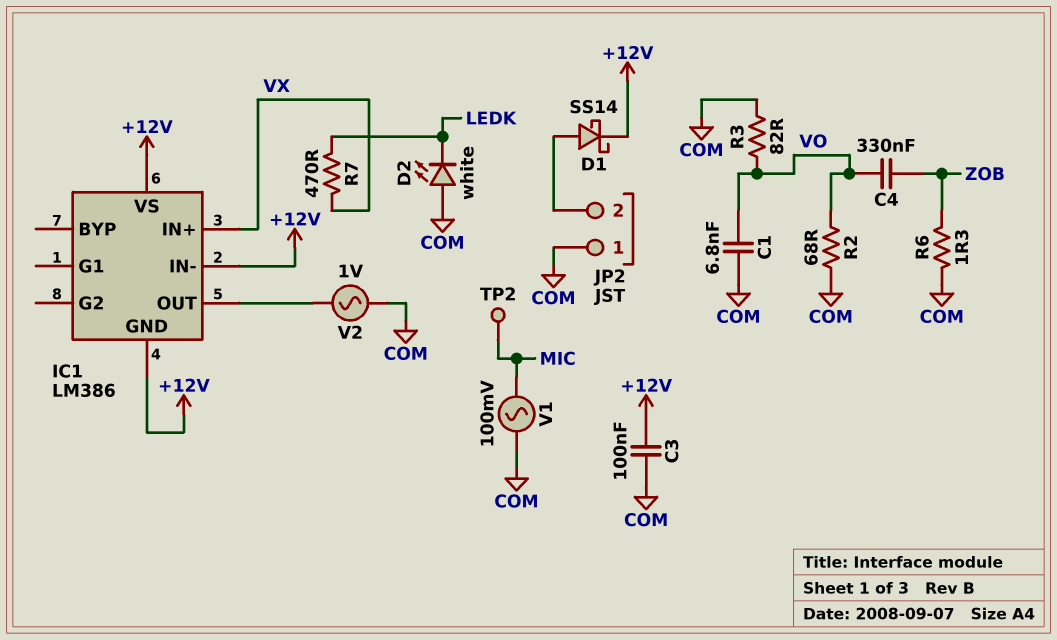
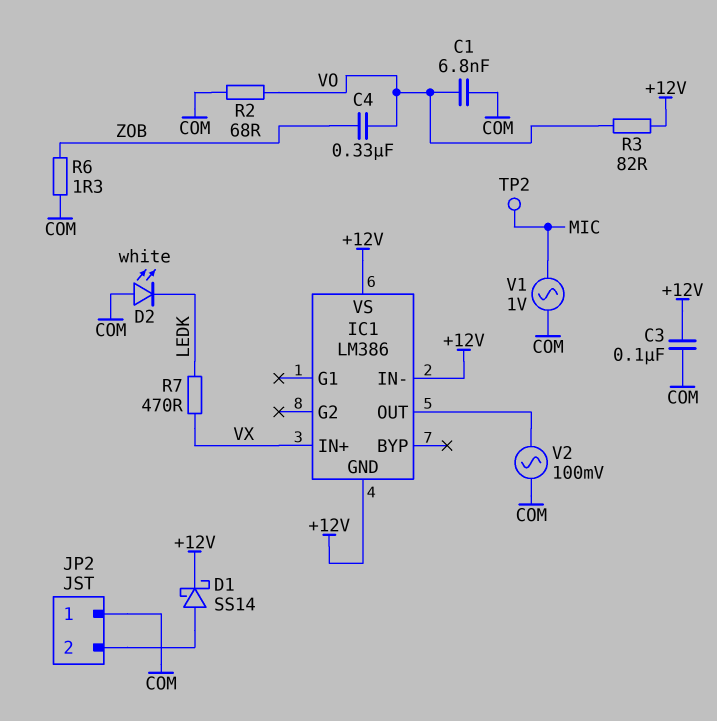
R3: 82 (COM, VO) -> 82 (+12V, VO)
V1: AC 100mV (COM, MIC) -> AC 1V (COM, MIC)
V2: AC 1V (COM, IC1/OUT) -> AC 100mV (COM, IC1/OUT)

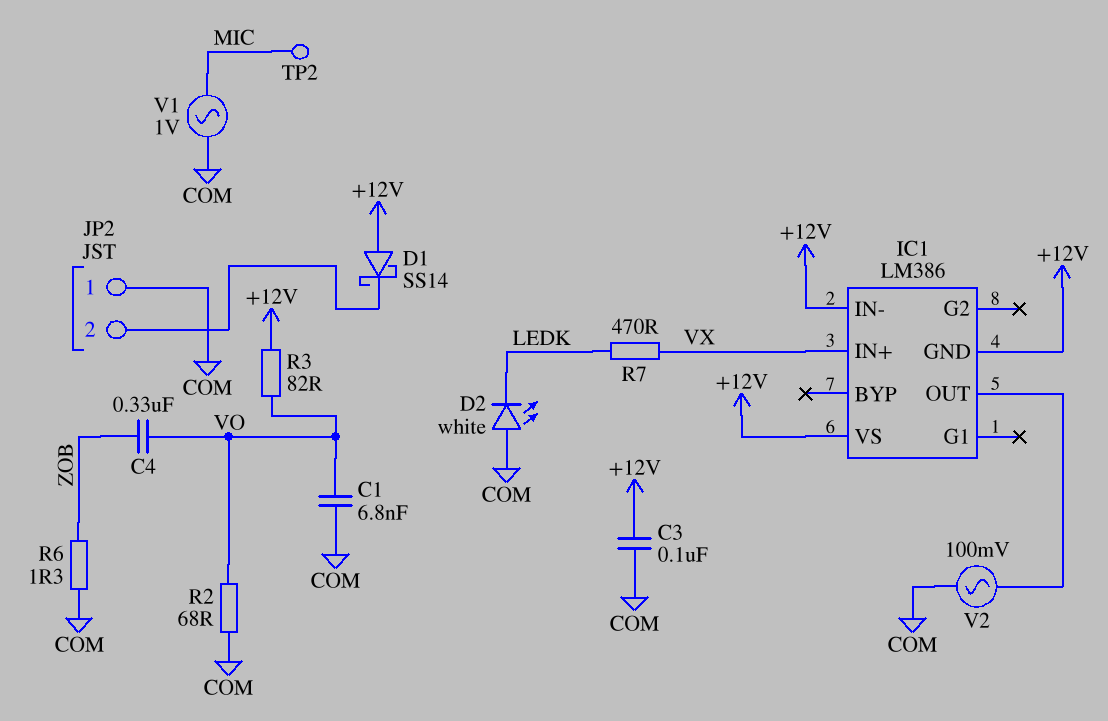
D1: schottky SS14 (A JP2/2, K +12V) -> schottky SS14 (A +12V, K JP2/2)

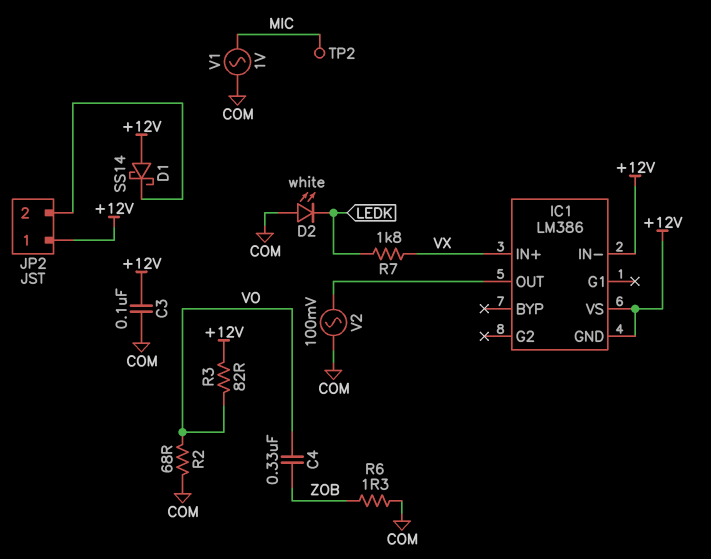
C1: 6.8nF (COM, VO) -> none
JP2 pin 1: COM -> +12V
R7: 470 (LEDK, VX) -> 1.8k (LEDK, VX)

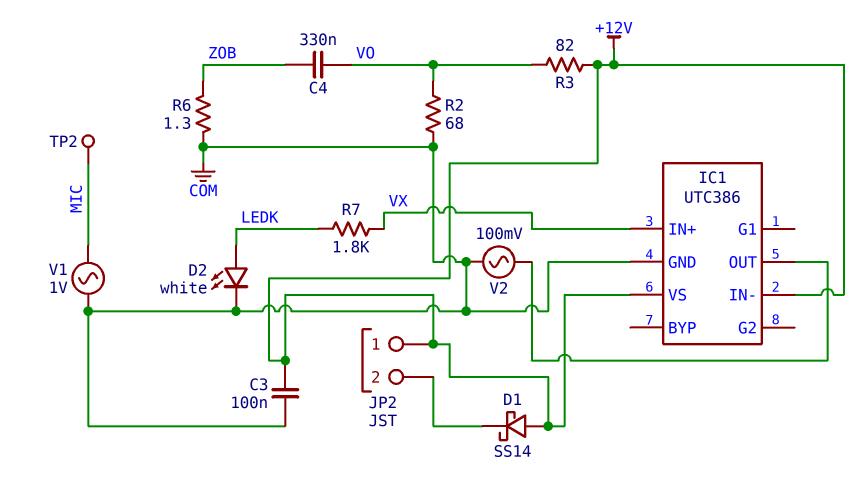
D2: LED white (A COM, K LEDK) -> LED white (A LEDK, K COM)
IC1: LM386 -> UTC386
IC1 pin GND: +12V -> COM

